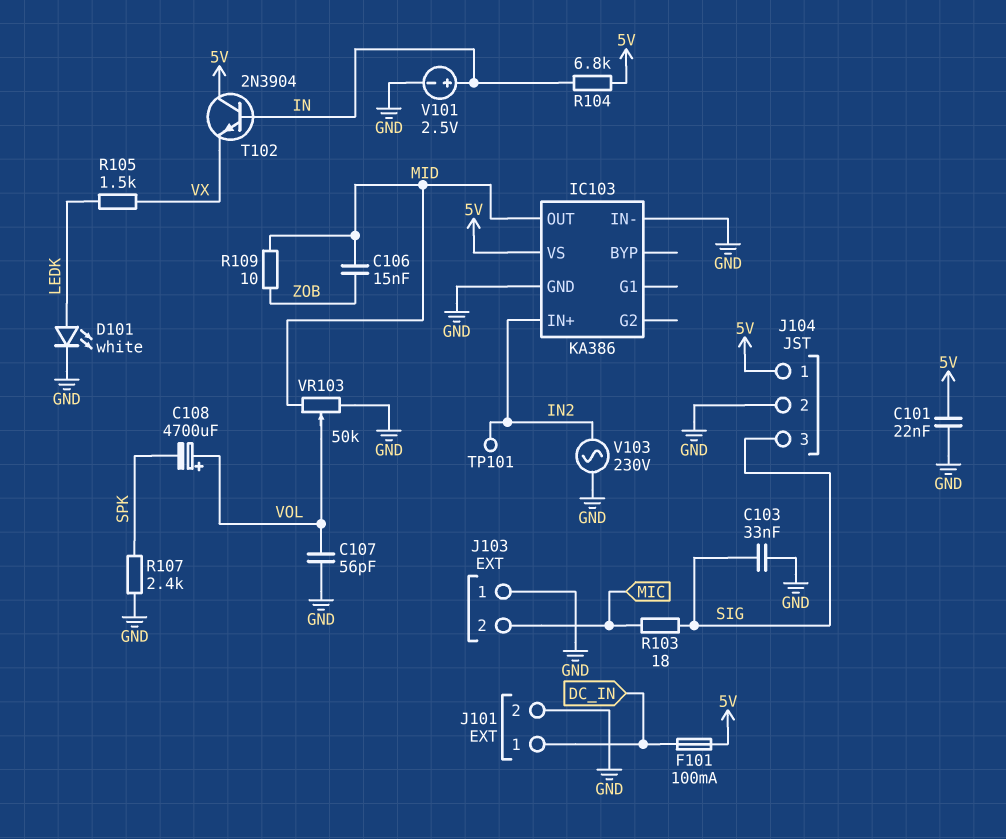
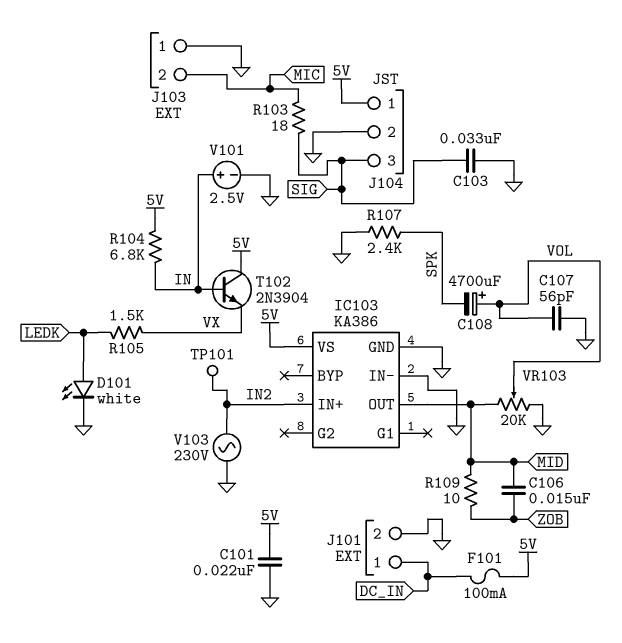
VR103: 50k (GND, MID, wiper VOL) -> 20k (GND, MID, wiper VOL)

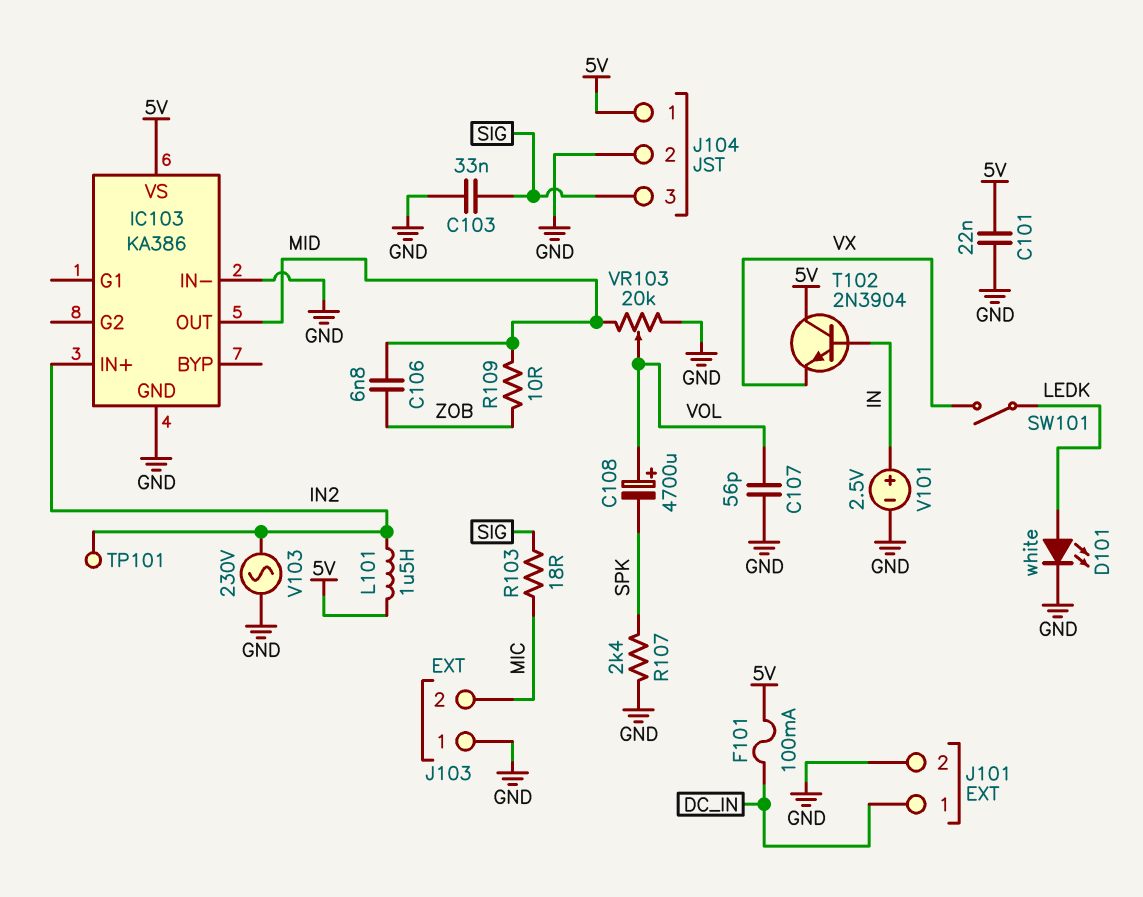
C106: 15nF (MID, ZOB) -> 6.8nF (MID, ZOB)
L101: none -> 1.5uH (5V, IN2)
R104: 6.8k (5V, IN) -> none
R105: 1.5k (LEDK, VX) -> none
SW101: none -> switch (LEDK, VX)

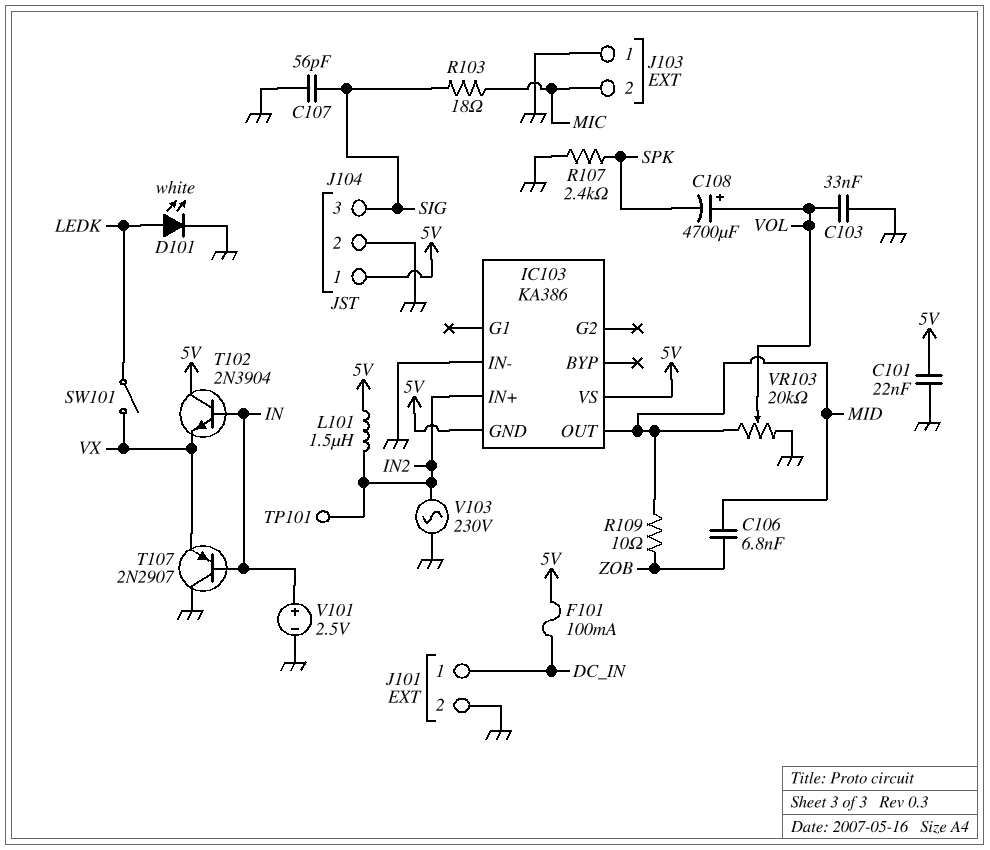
C103: 33nF (GND, SIG) -> 33nF (GND, VOL)
C107: 56pF (GND, VOL) -> 56pF (GND, SIG)
IC103 pin GND: GND -> 5V
T107: none -> PNP 2N2907 (B IN, C GND, E VX)

